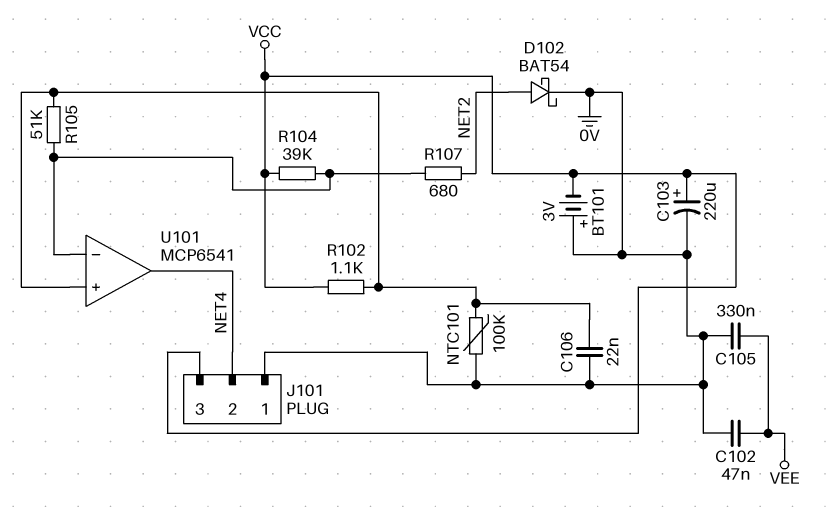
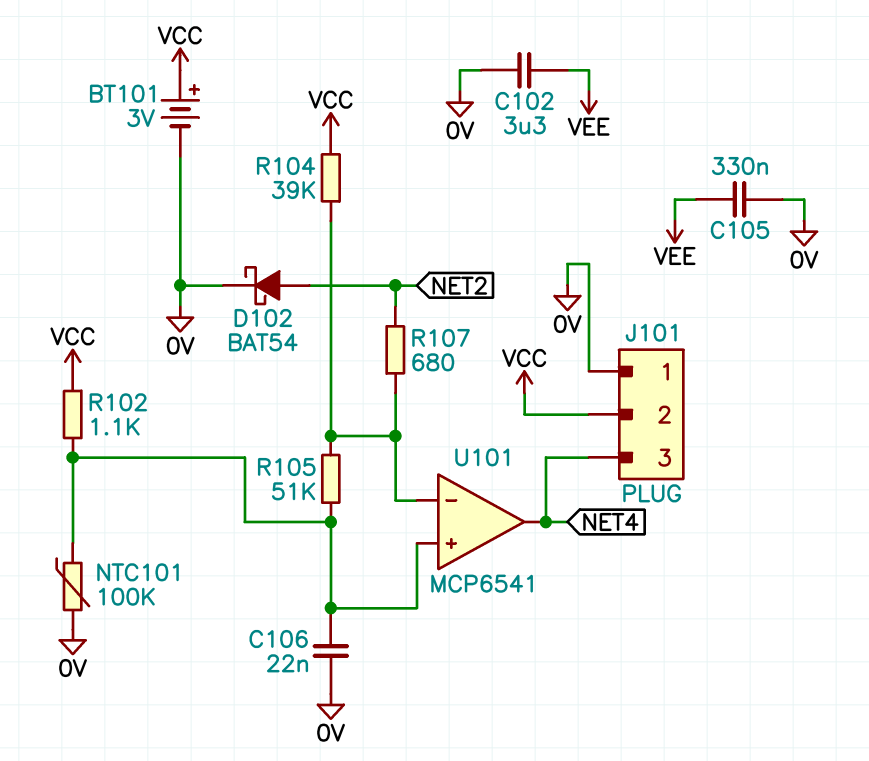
BT101: 3V (plus 0V, minus VCC) -> 3V (plus VCC, minus 0V)
C102: 47nF (0V, VEE) -> 3.3uF (0V, VEE)
C103: 220uF (plus VCC, minus 0V) -> none
J101 pin 2: NET4 -> VCC
J101 pin 3: VCC -> NET4

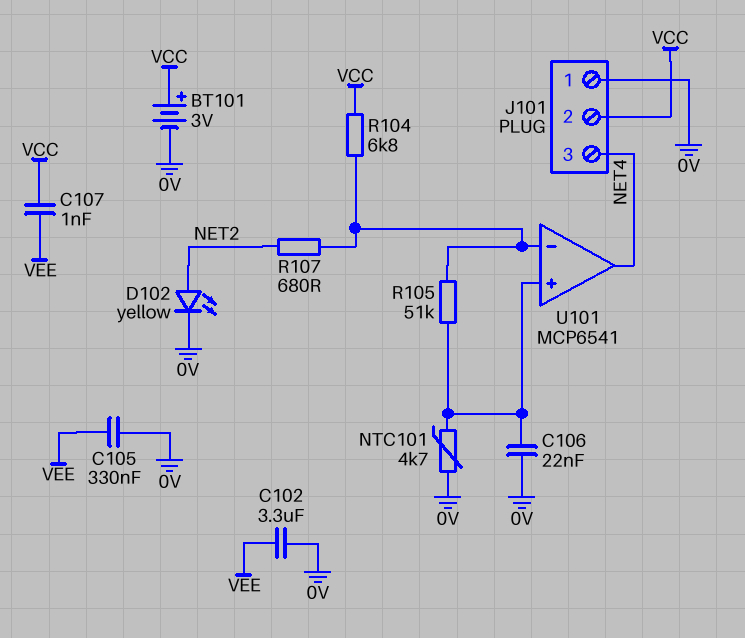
C107: none -> 1nF (VCC, VEE)
D102: schottky BAT54 (A NET2, K 0V) -> LED yellow (A NET2, K 0V)
NTC101: 100k (0V, U101/in+) -> 4.7k (0V, U101/in+)
R102: 1.1k (U101/in+, VCC) -> none
R104: 39k (U101/in-, VCC) -> 6.8k (U101/in-, VCC)

